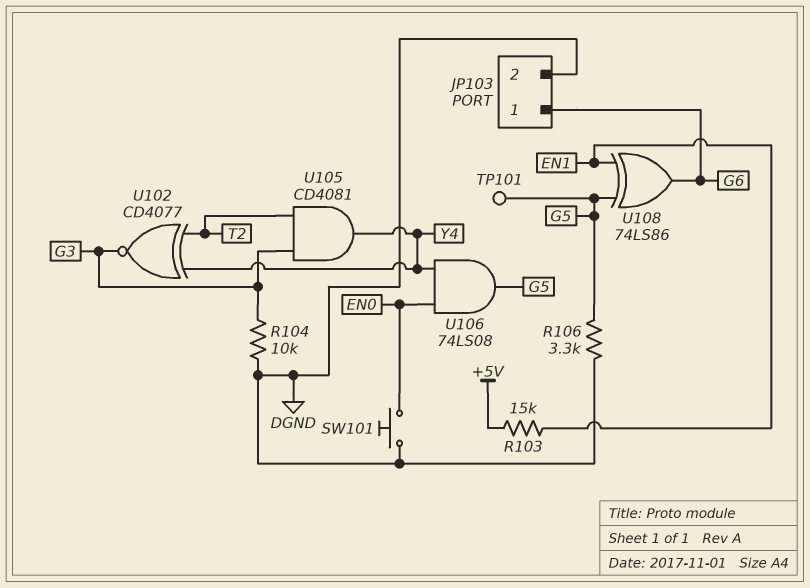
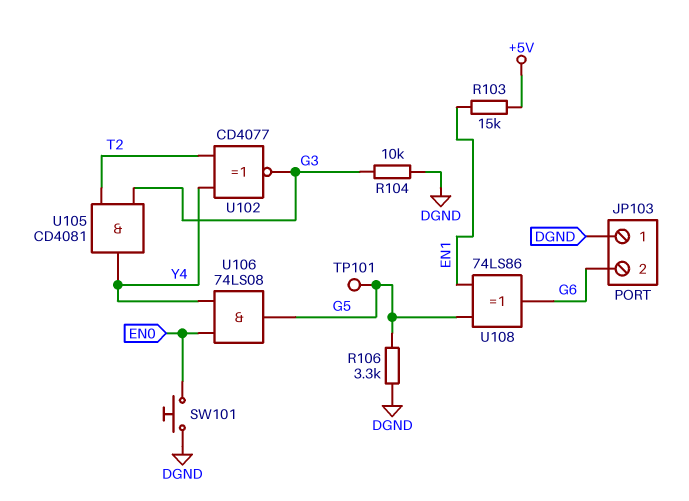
JP103 pin 1: G6 -> DGND
JP103 pin 2: DGND -> G6

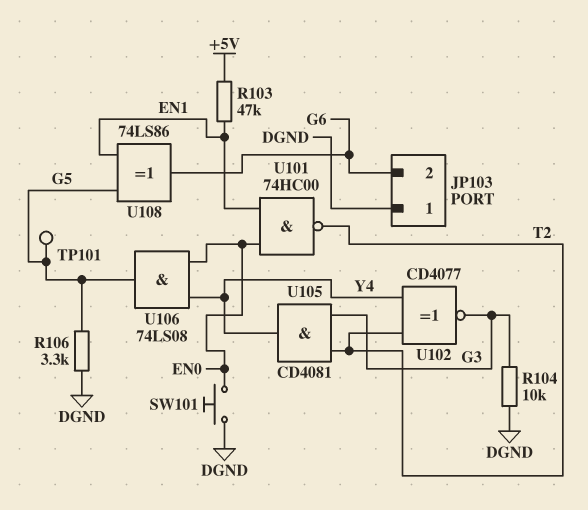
R103: 15k (+5V, EN1) -> 47k (+5V, EN1)
U101: none -> NAND 74HC00 (in EN0, in EN1, out T2)

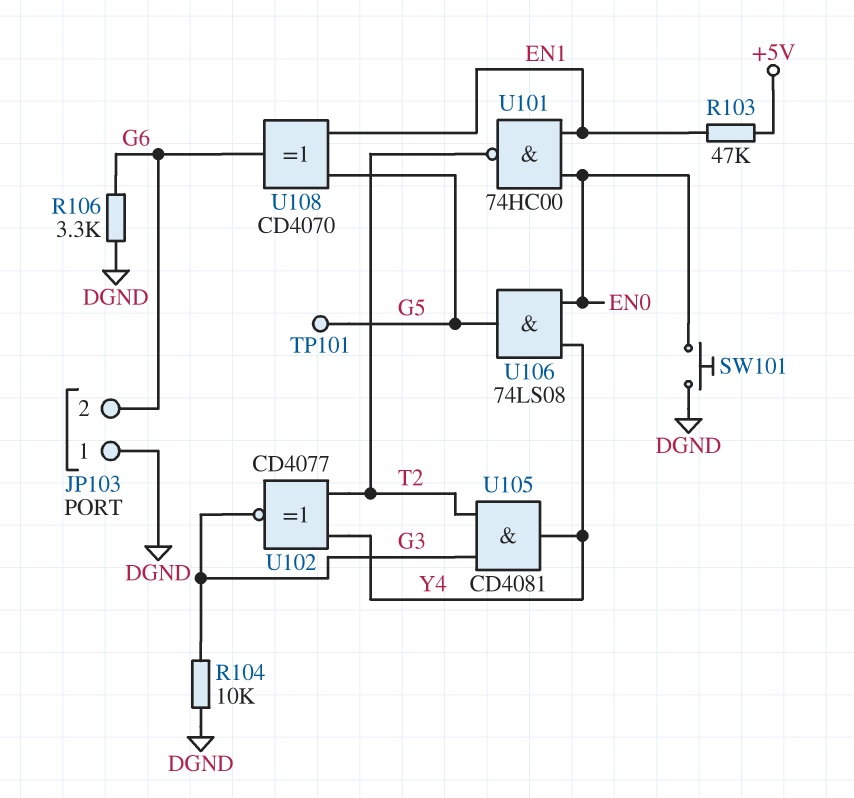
R106: 3.3k (DGND, G5) -> 3.3k (DGND, G6)
U108: XOR 74LS86 (in EN1, in G5, out G6) -> XOR CD4070 (in EN1, in G5, out G6)

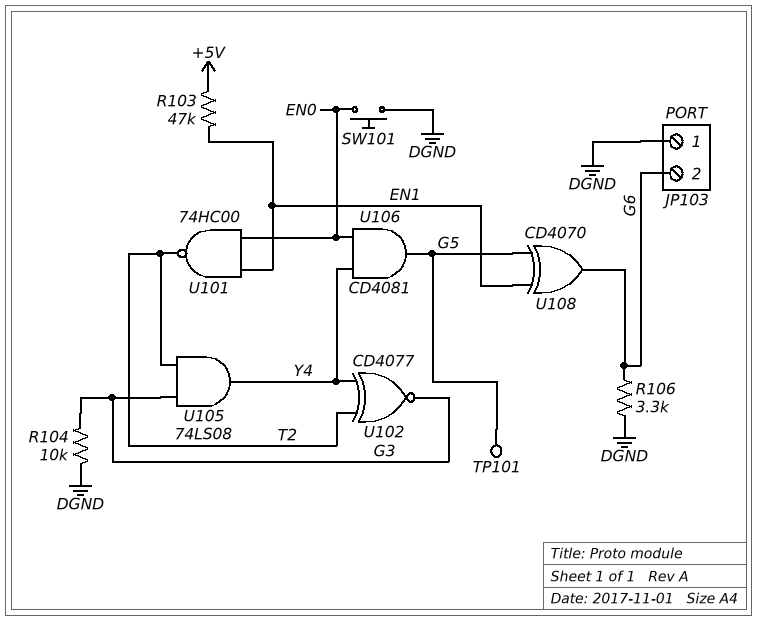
U105: AND CD4081 (in G3, in T2, out Y4) -> AND 74LS08 (in G3, in T2, out Y4)
U106: AND 74LS08 (in EN0, in Y4, out G5) -> AND CD4081 (in EN0, in Y4, out G5)

